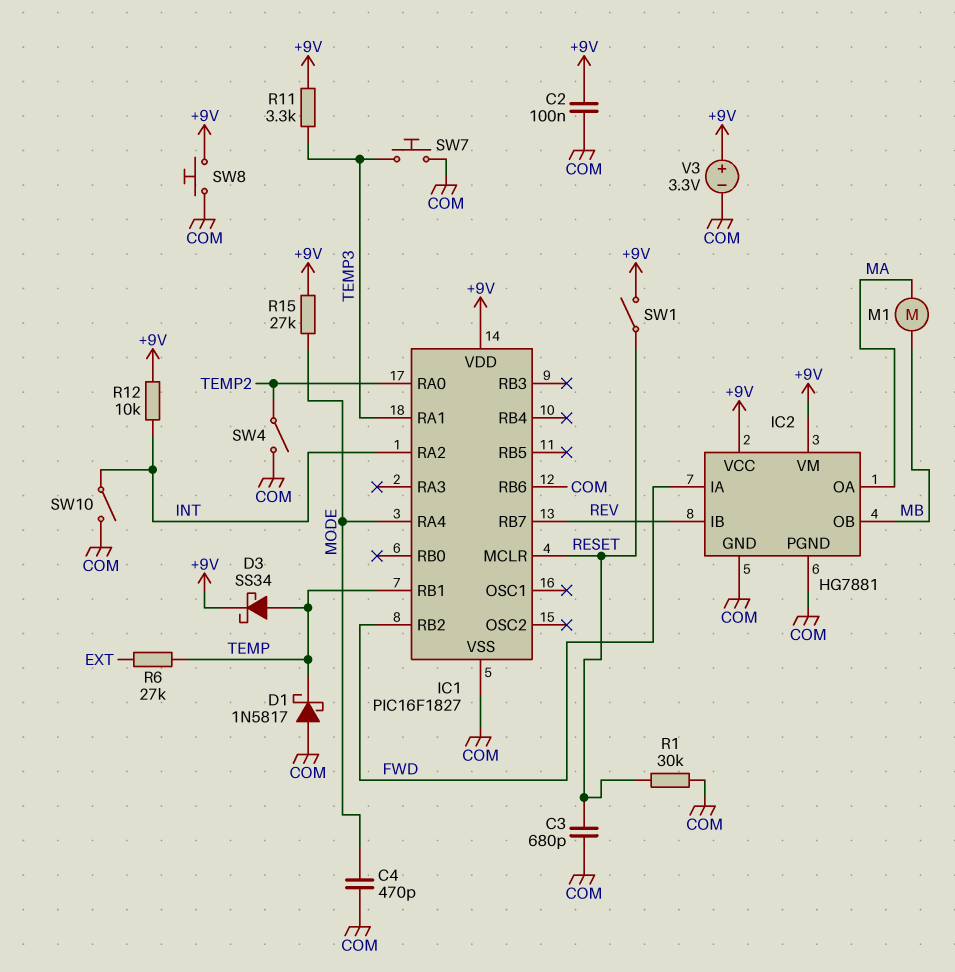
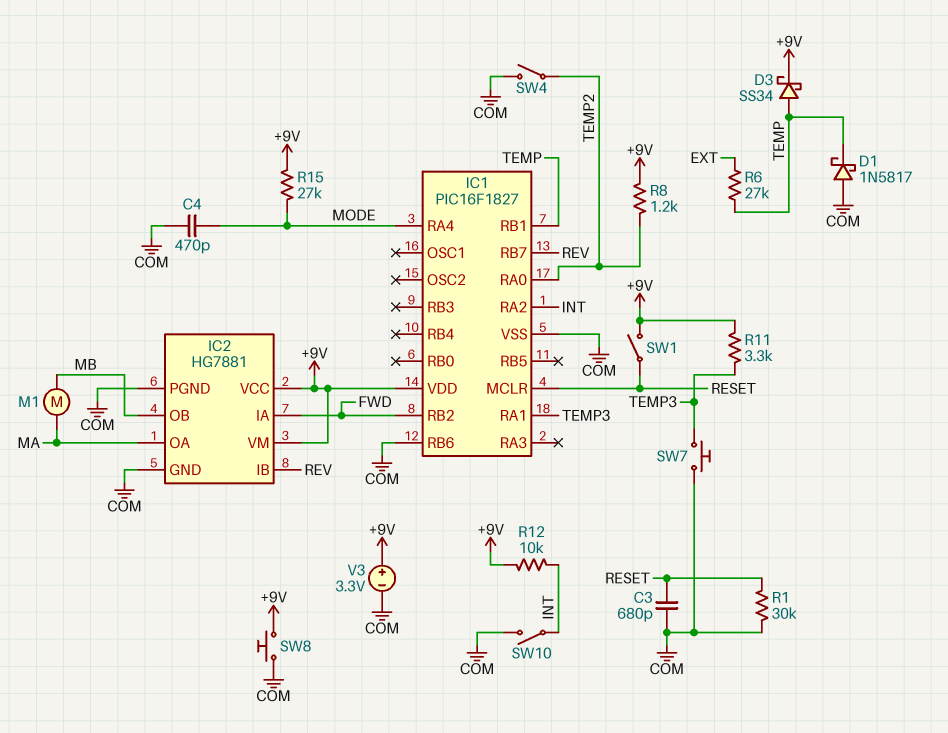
C2: 100nF (+9V, COM) -> none
R8: none -> 1.2k (+9V, TEMP2)

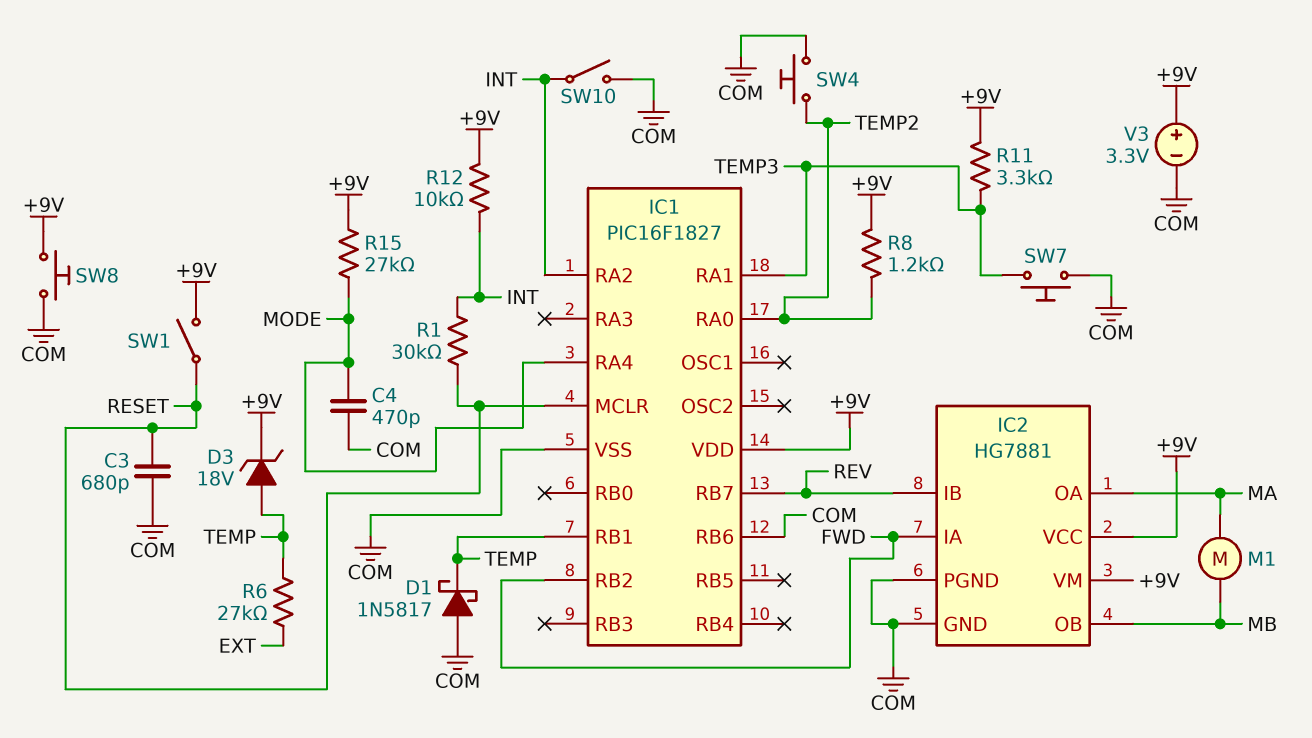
D3: schottky SS34 (A TEMP, K +9V) -> zener 18V (A TEMP, K +9V)
R1: 30k (COM, RESET) -> 30k (INT, RESET)
SW4: switch (COM, TEMP2) -> button (COM, TEMP2)

